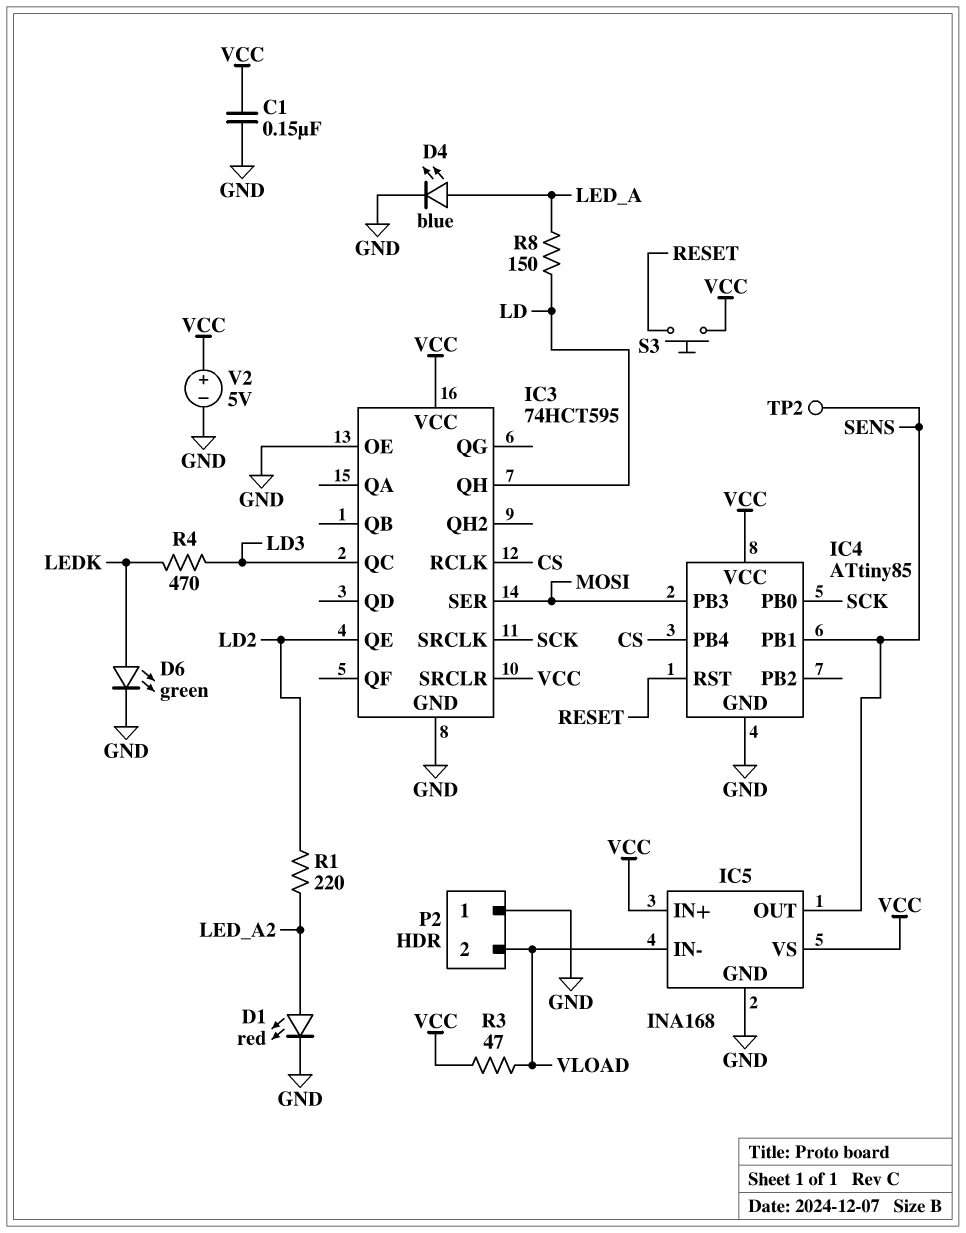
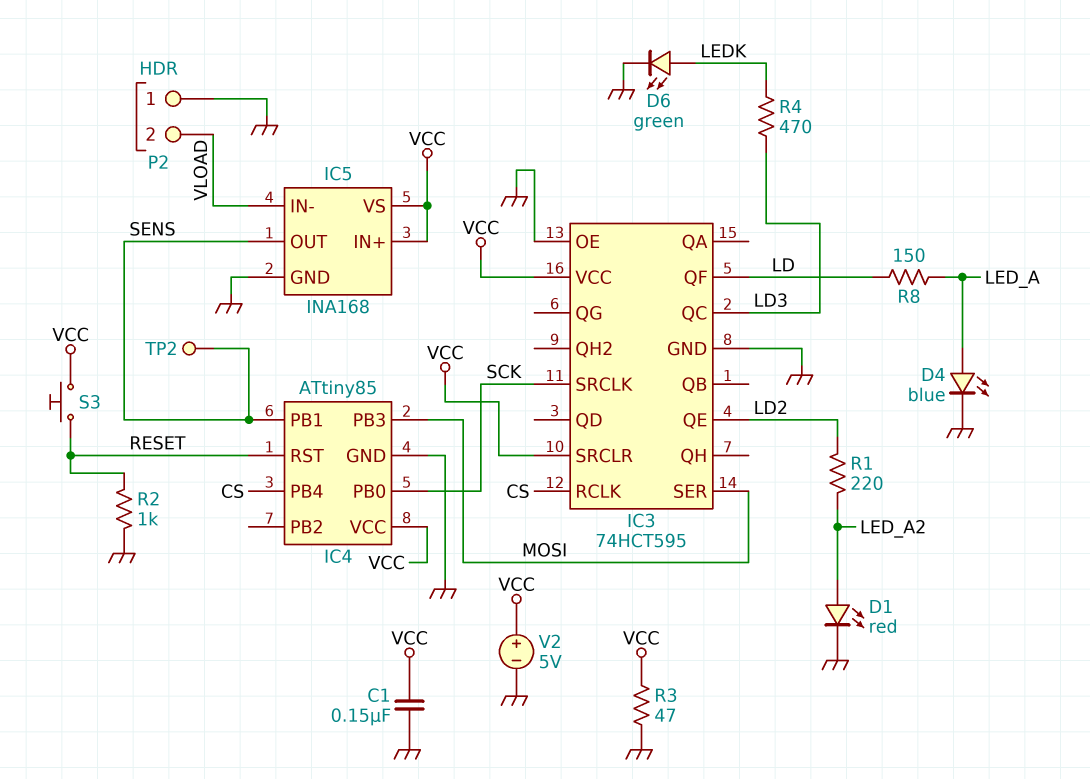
IC3 pin QF: none -> LD
IC3 pin QH: LD -> none
R2: none -> 1k (GND, RESET)
R3: 47 (VCC, VLOAD) -> 47 (GND, VCC)

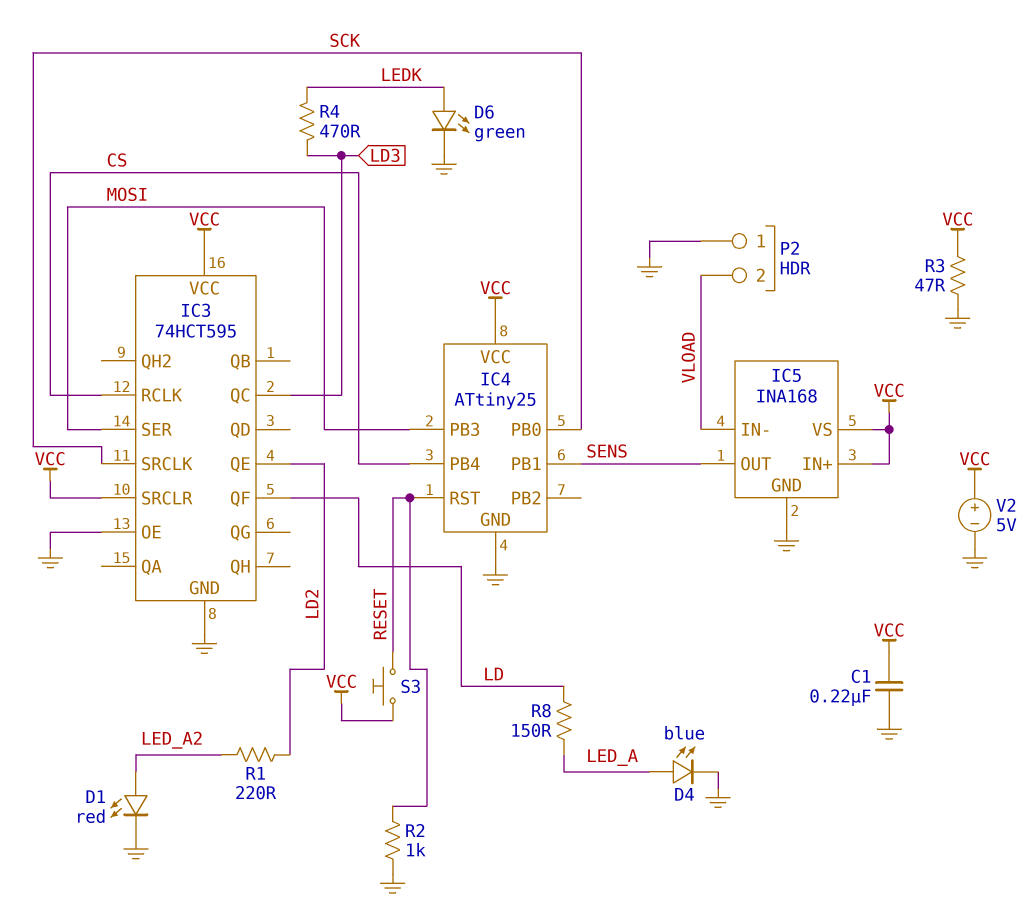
C1: 150nF (GND, VCC) -> 220nF (GND, VCC)
IC4: ATtiny85 -> ATtiny25
TP2: test point (SENS) -> none

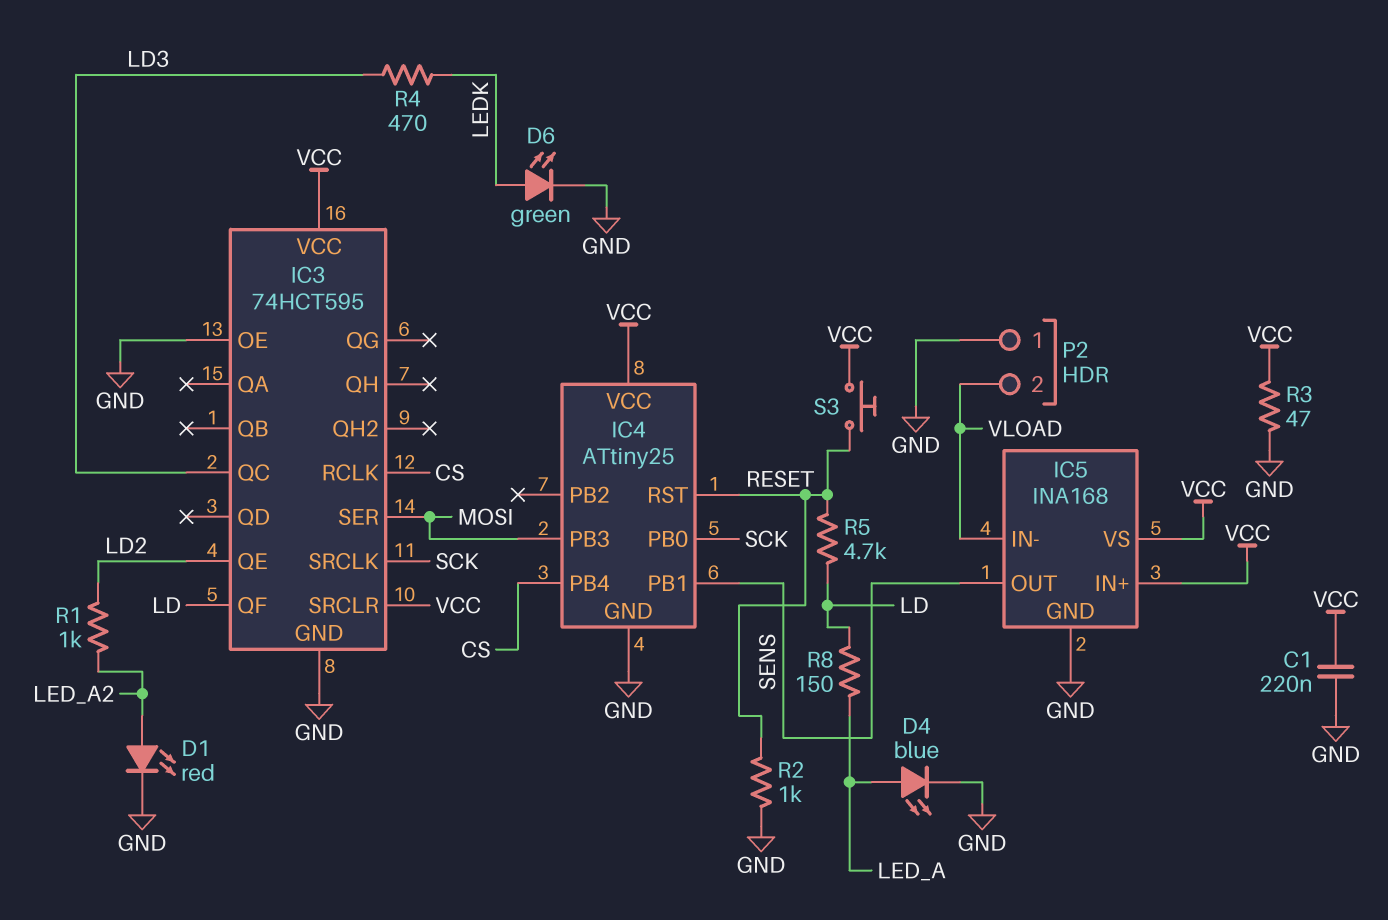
R1: 220 (LD2, LED_A2) -> 1k (LD2, LED_A2)
R5: none -> 4.7k (LD, RESET)
V2: 5V (plus VCC, minus GND) -> none

